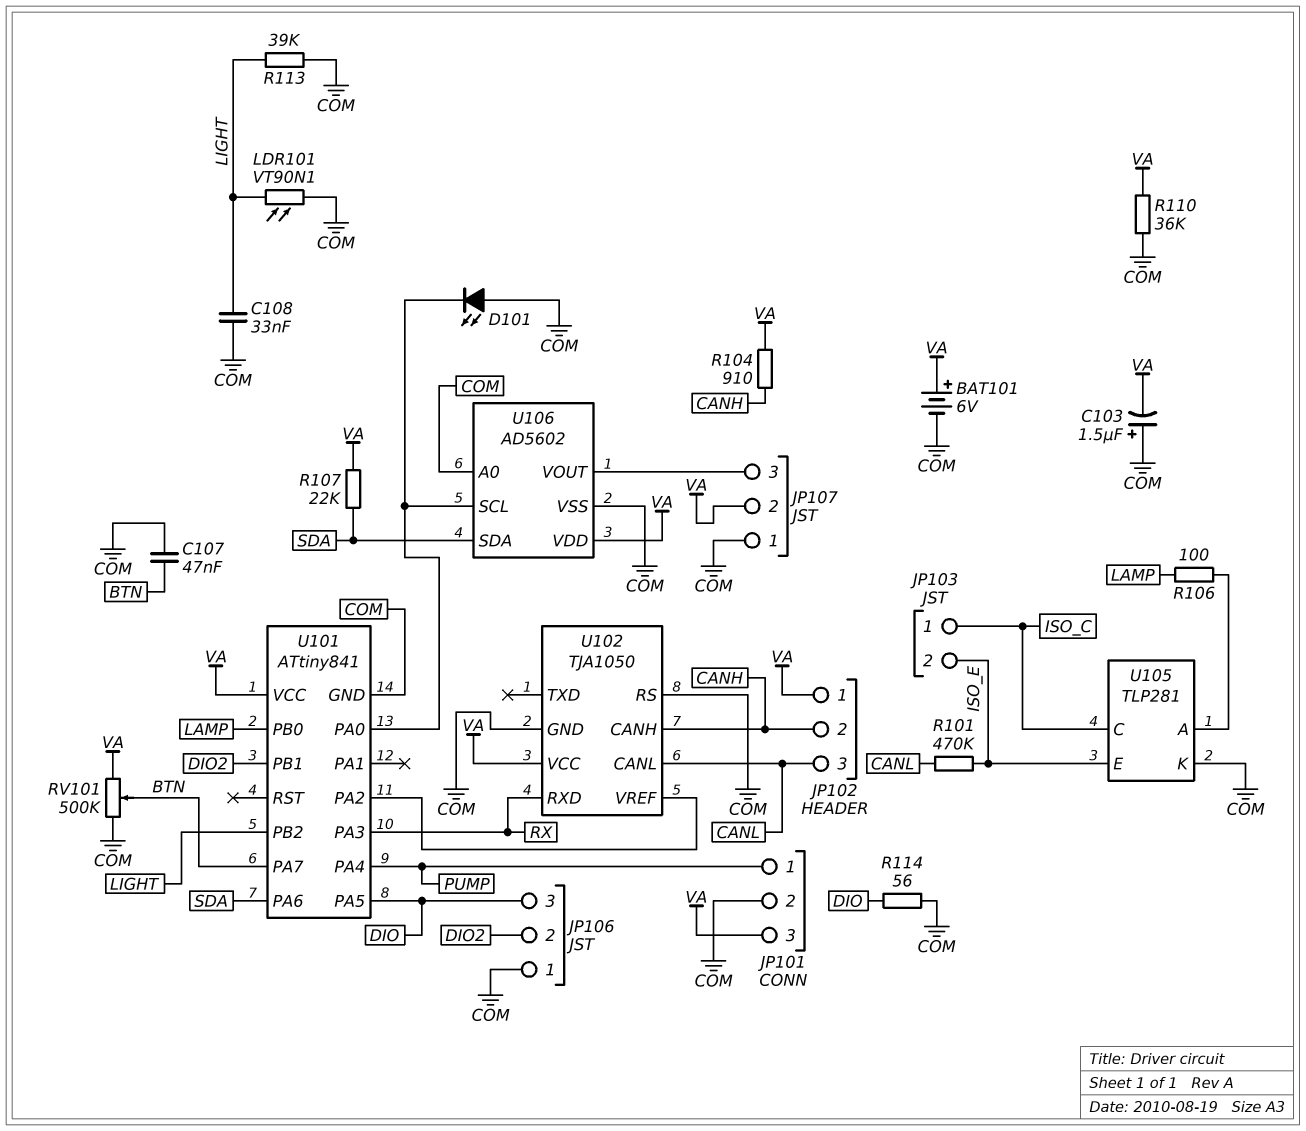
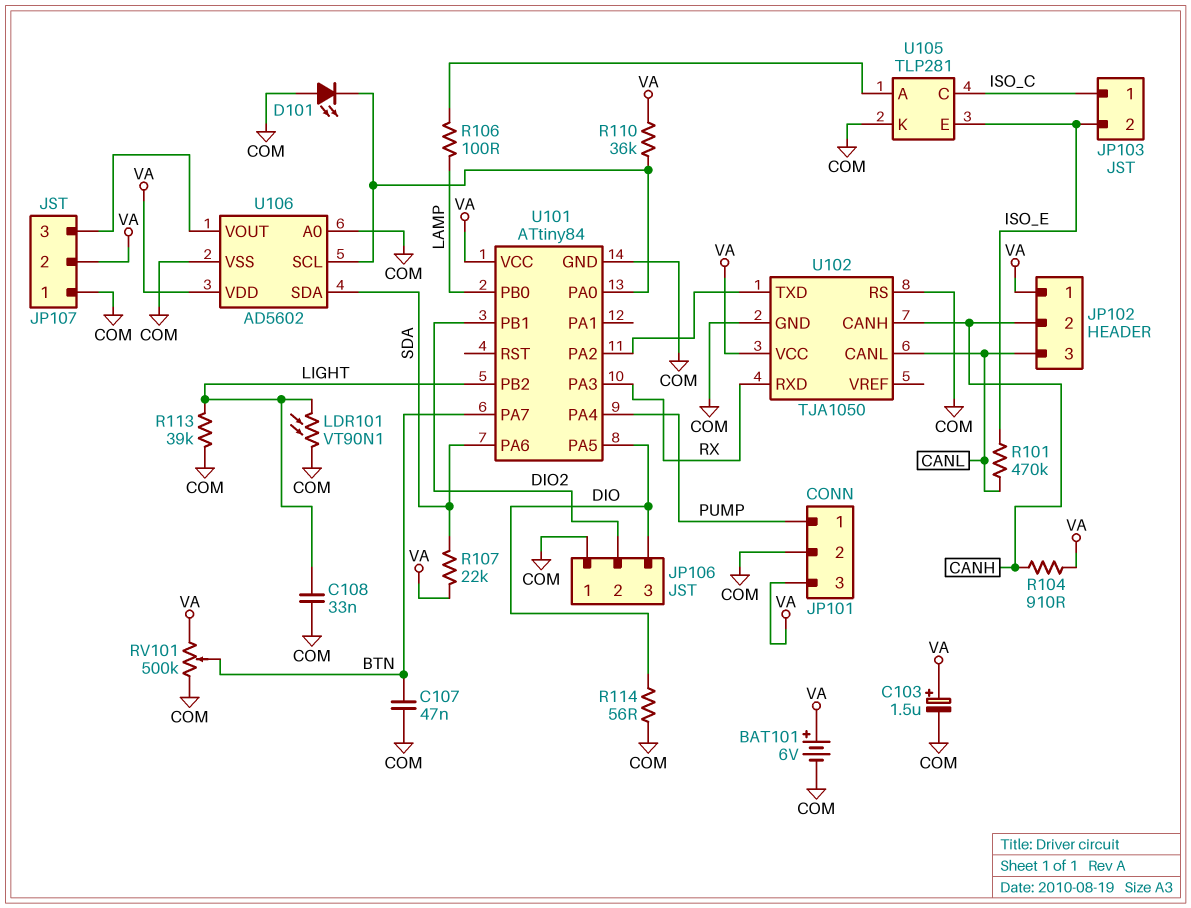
C103: 1.5uF (plus COM, minus VA) -> 1.5uF (plus VA, minus COM)
R110: 36k (COM, VA) -> 36k (U101/PA0, VA)
U101: ATtiny841 -> ATtiny84
U102 pin TXD: none -> U101/PA2
U102 pin VREF: U101/PA2 -> none

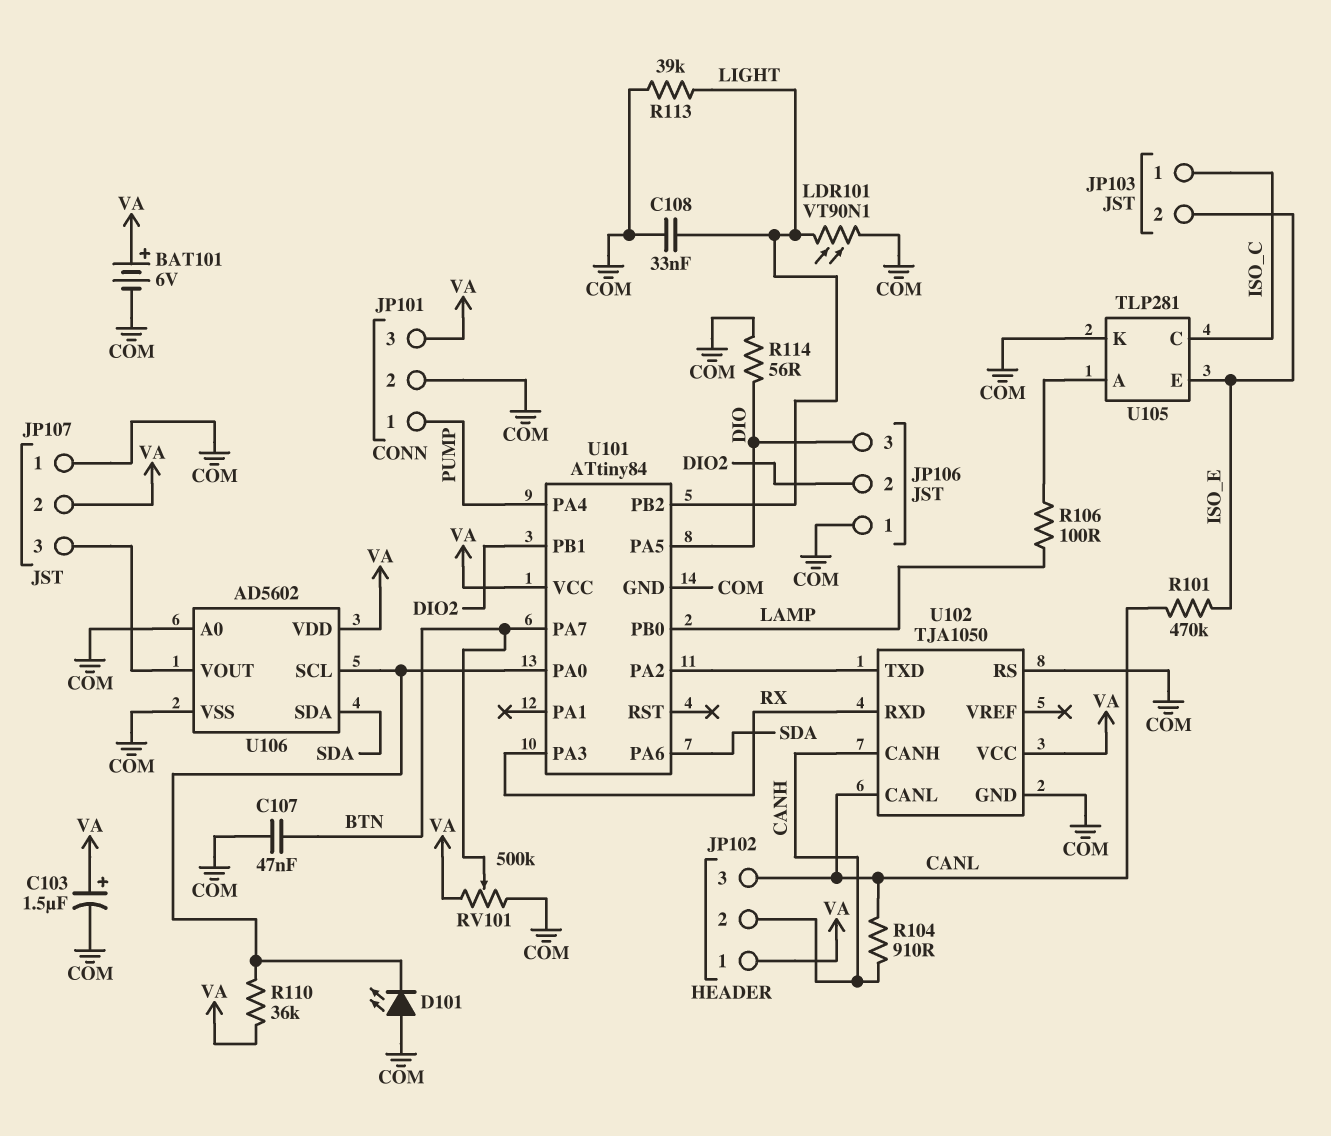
R104: 910 (CANH, VA) -> 910 (CANH, CANL)
R107: 22k (SDA, VA) -> none

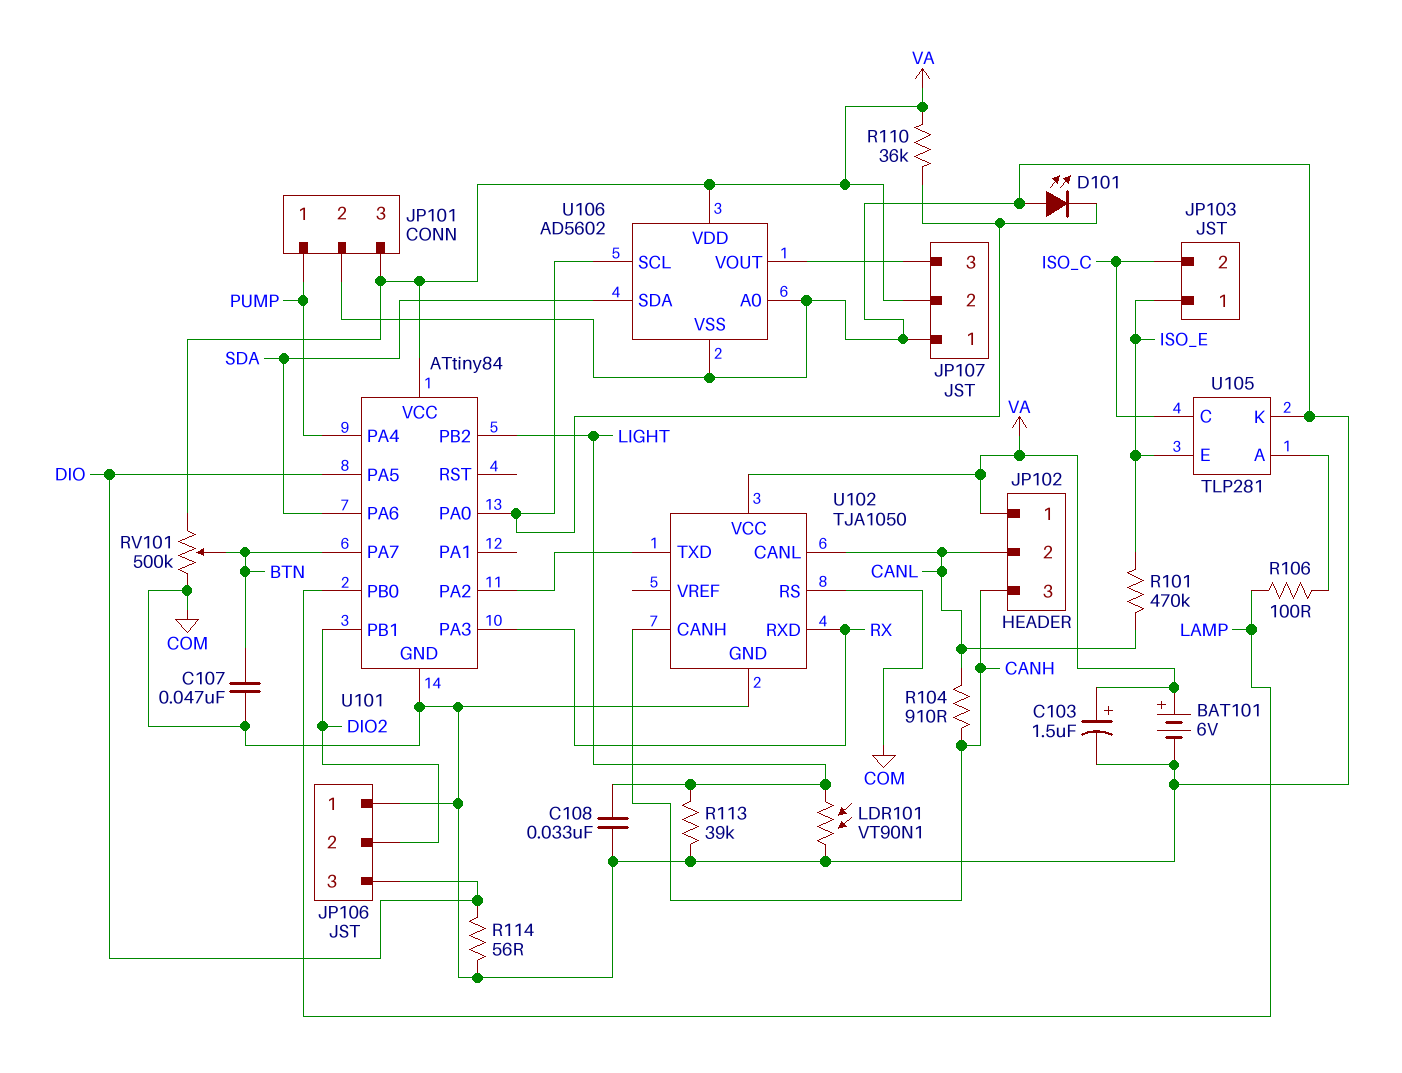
JP102 pin 2: CANH -> CANL
JP102 pin 3: CANL -> CANH
JP103 pin 1: ISO_C -> ISO_E
JP103 pin 2: ISO_E -> ISO_C

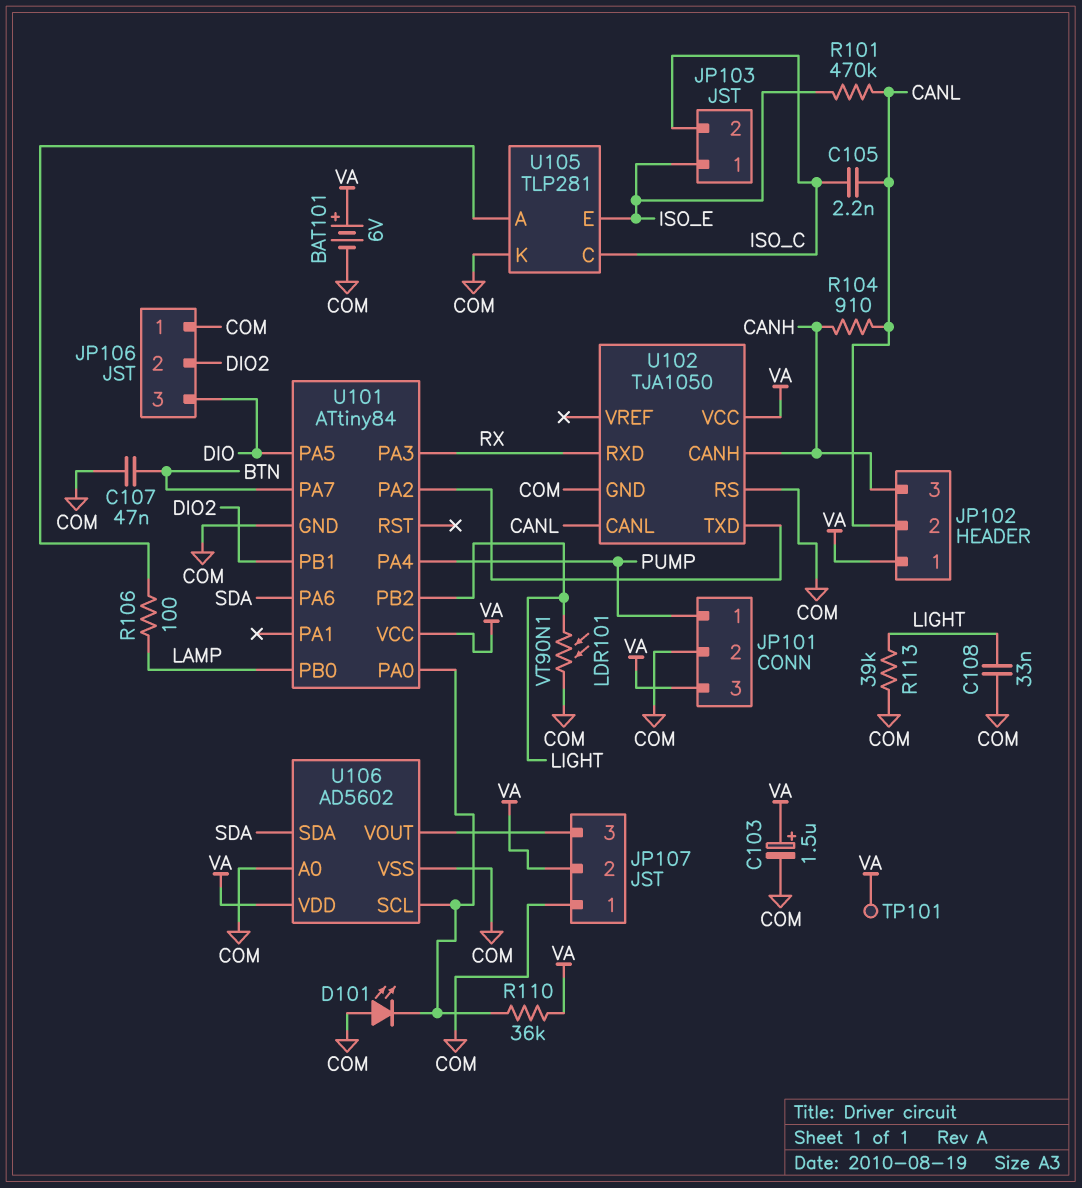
C105: none -> 2.2nF (CANL, ISO_C)
R114: 56 (COM, DIO) -> none
RV101: 500k (COM, VA, wiper BTN) -> none
TP101: none -> test point (VA)

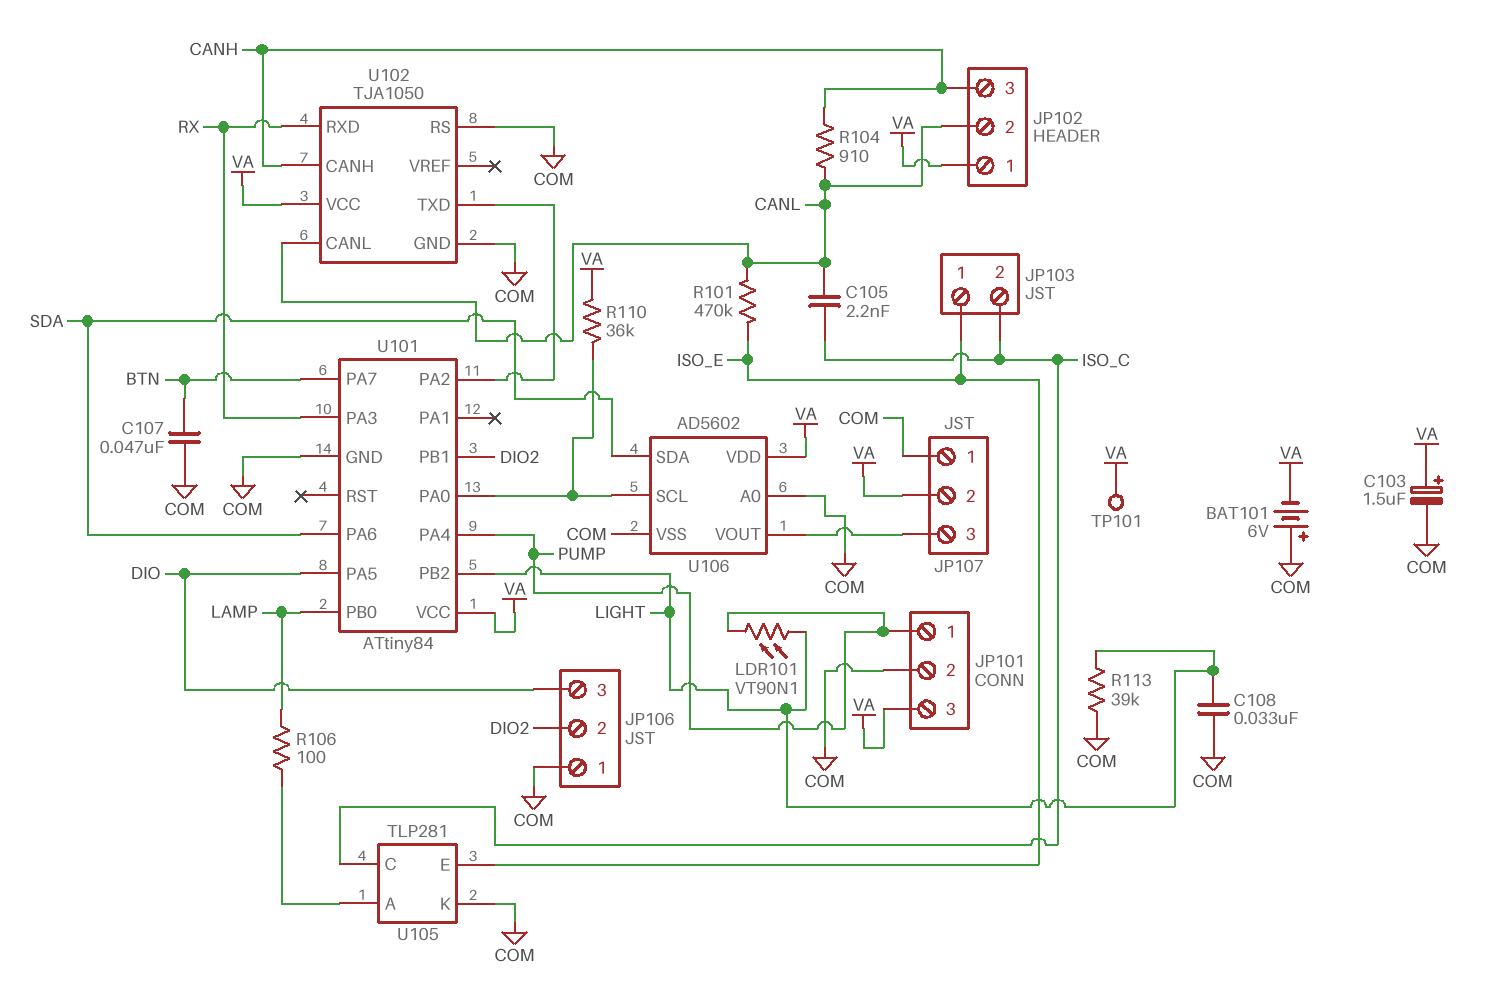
BAT101: 6V (plus VA, minus COM) -> 6V (plus COM, minus VA)
D101: LED (A COM, K U101/PA0) -> none
LDR101: VT90N1 (COM, LIGHT) -> VT90N1 (LIGHT, PUMP)

